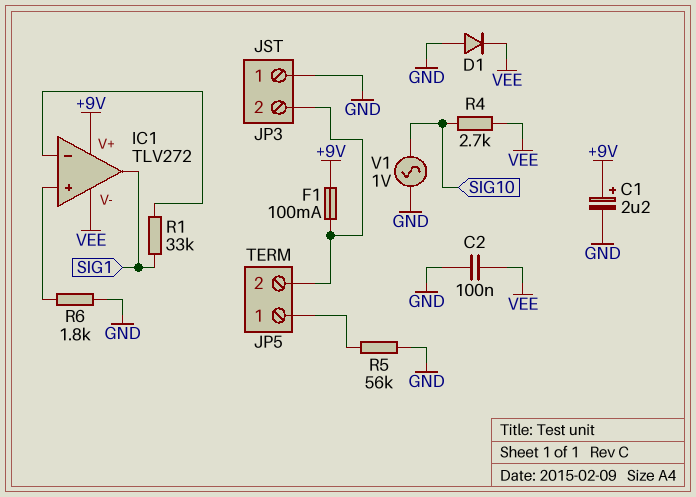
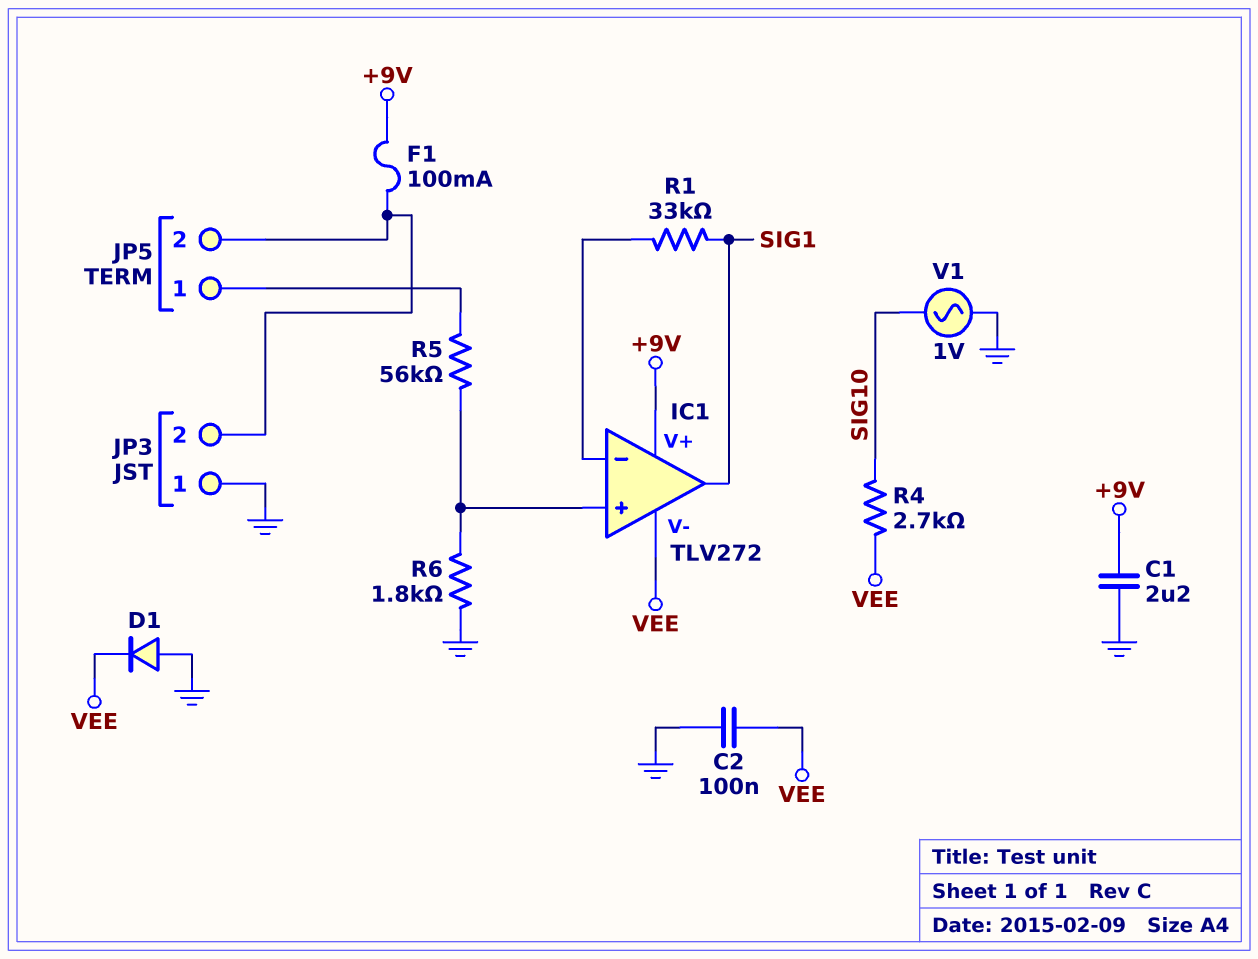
C1: 2.2uF (plus +9V, minus GND) -> 2.2uF (+9V, GND)
R5: 56k (GND, JP5/1) -> 56k (IC1/in+, JP5/1)

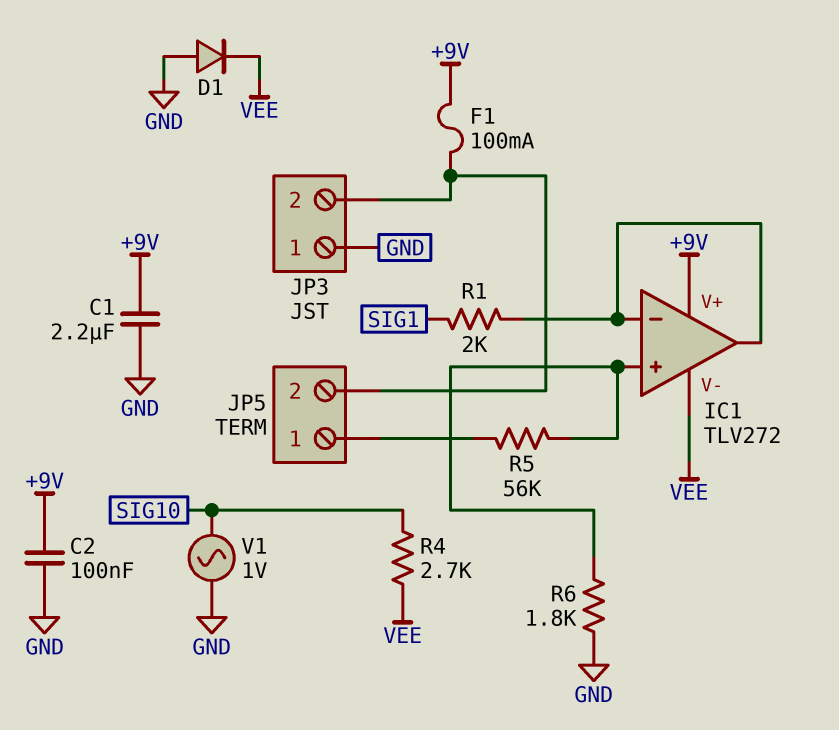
C2: 100nF (GND, VEE) -> 100nF (+9V, GND)
IC1 pin out: SIG1 -> IC1/in-
R1: 33k (IC1/in-, SIG1) -> 2k (IC1/in-, SIG1)

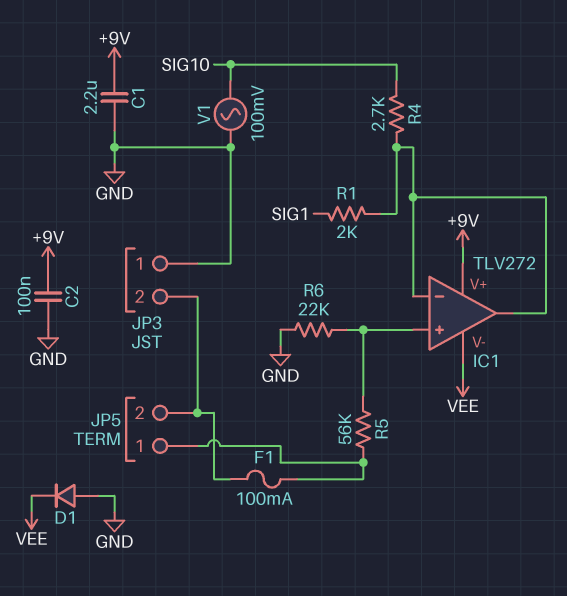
F1: 100mA (+9V, JP3/2) -> 100mA (JP3/2, JP5/1)
R4: 2.7k (SIG10, VEE) -> 2.7k (IC1/in-, SIG10)
R6: 1.8k (GND, IC1/in+) -> 22k (GND, IC1/in+)
V1: AC 1V (GND, SIG10) -> AC 100mV (GND, SIG10)

